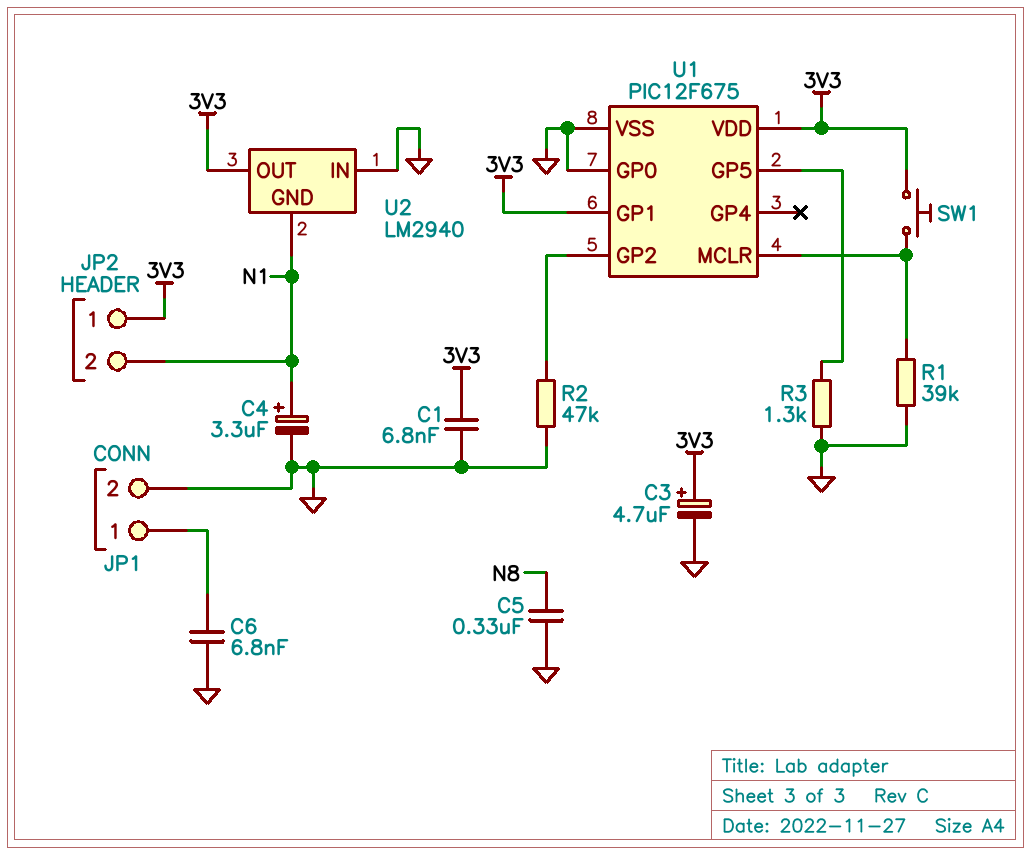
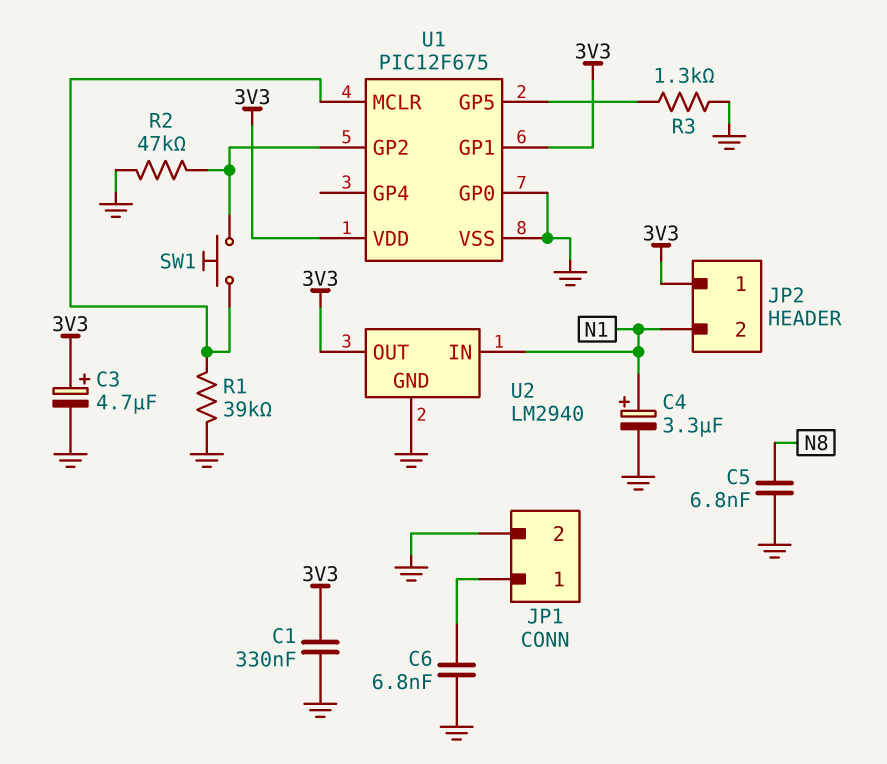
C1: 6.8nF (3V3, GND) -> 330nF (3V3, GND)
C5: 330nF (GND, N8) -> 6.8nF (GND, N8)
SW1: button (3V3, U1/MCLR) -> button (U1/GP2, U1/MCLR)
U2 pin GND: N1 -> GND
U2 pin IN: GND -> N1

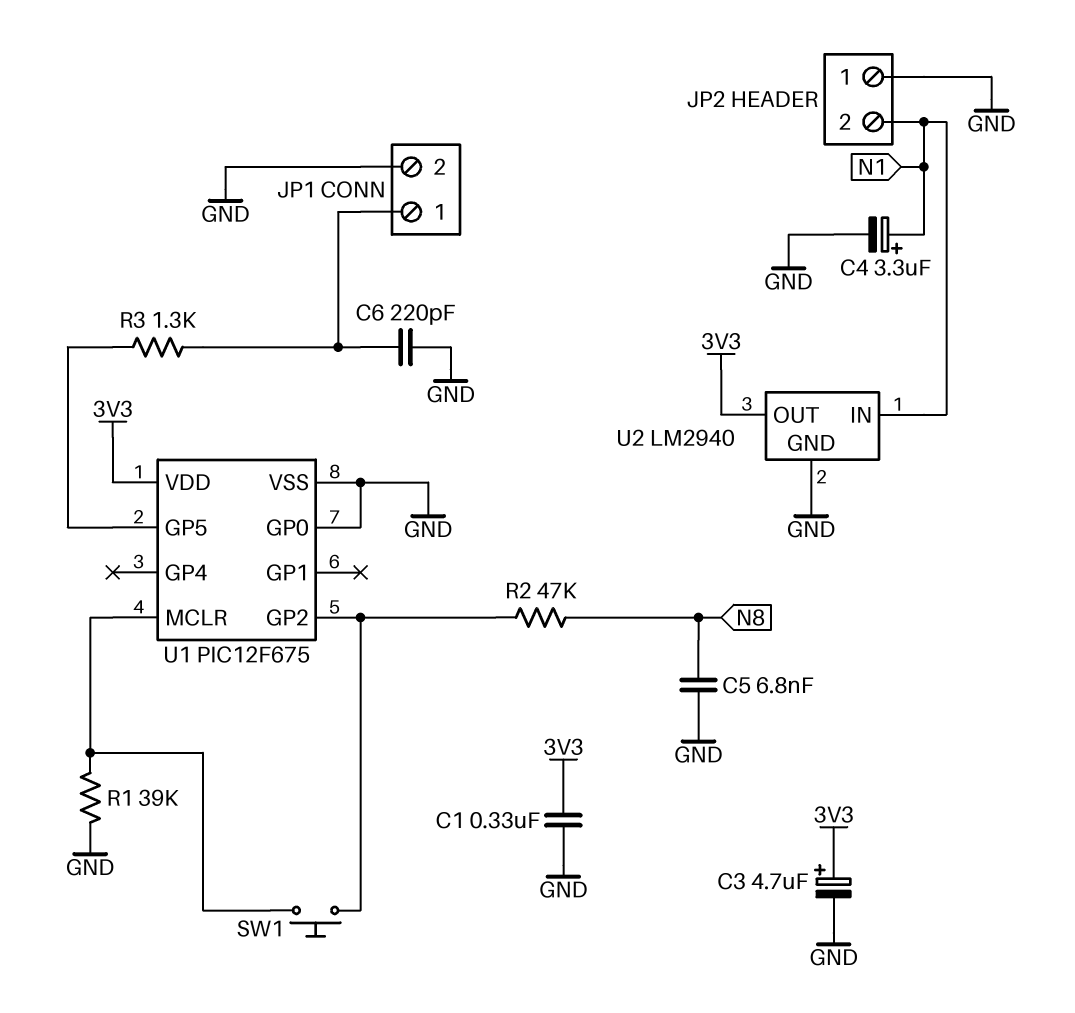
C6: 6.8nF (GND, JP1/1) -> 220pF (GND, JP1/1)
JP2 pin 1: 3V3 -> GND
R2: 47k (GND, U1/GP2) -> 47k (N8, U1/GP2)
R3: 1.3k (GND, U1/GP5) -> 1.3k (JP1/1, U1/GP5)
U1 pin GP1: 3V3 -> none

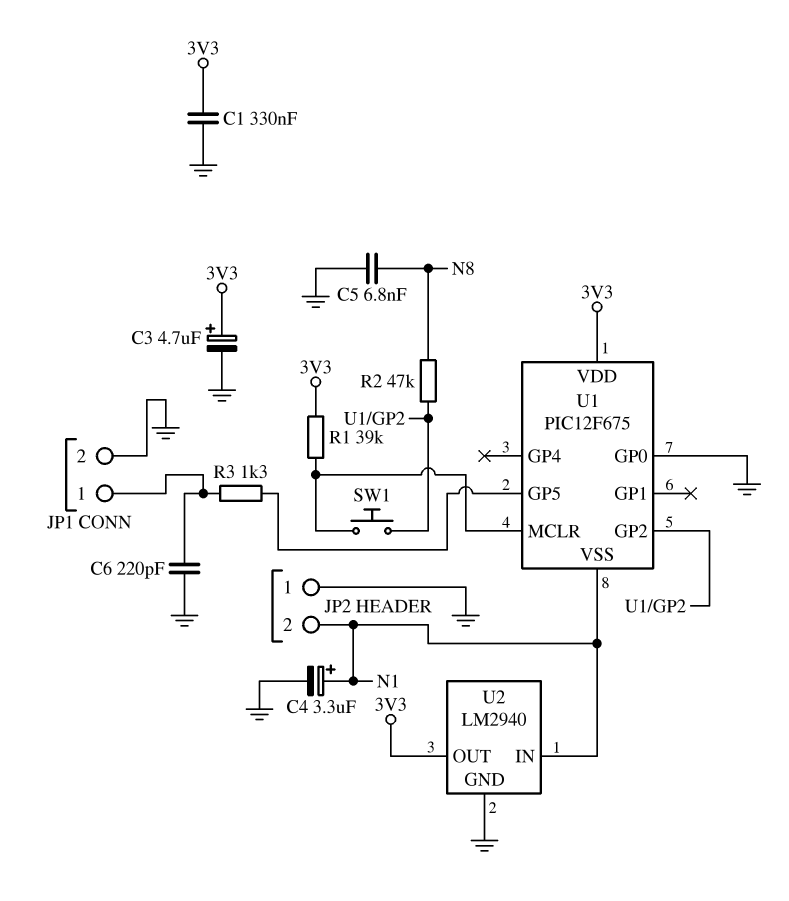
R1: 39k (GND, U1/MCLR) -> 39k (3V3, U1/MCLR)
U1 pin VSS: GND -> N1

